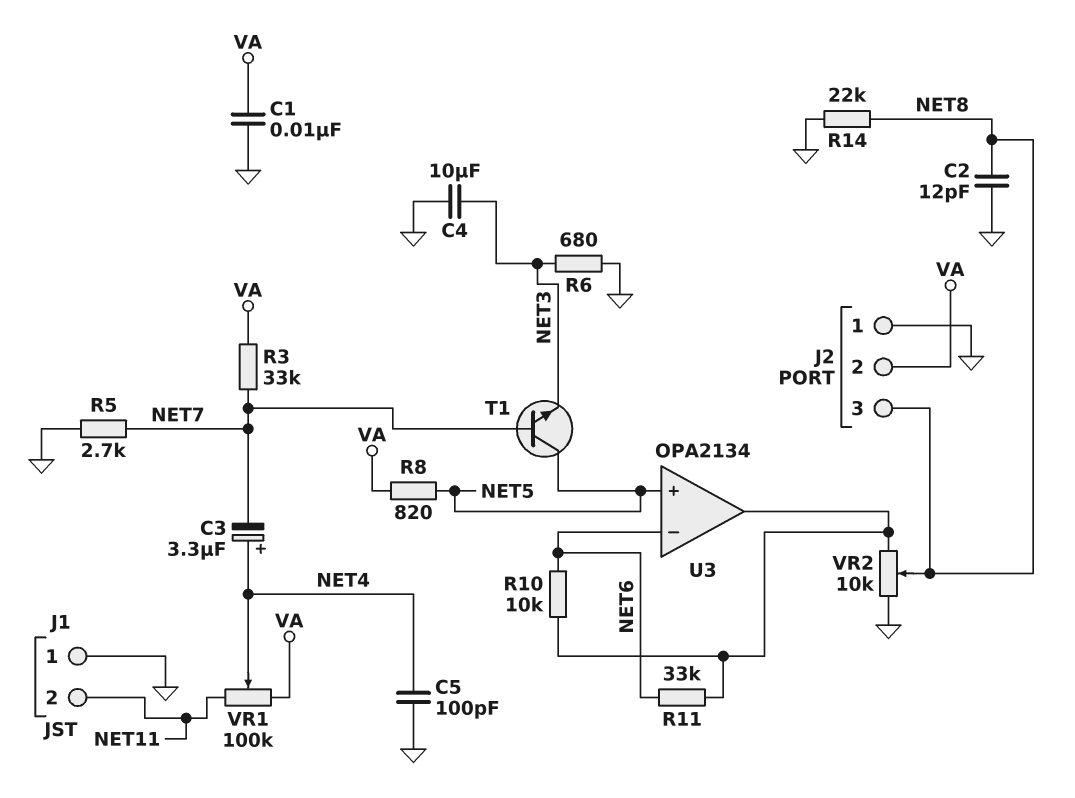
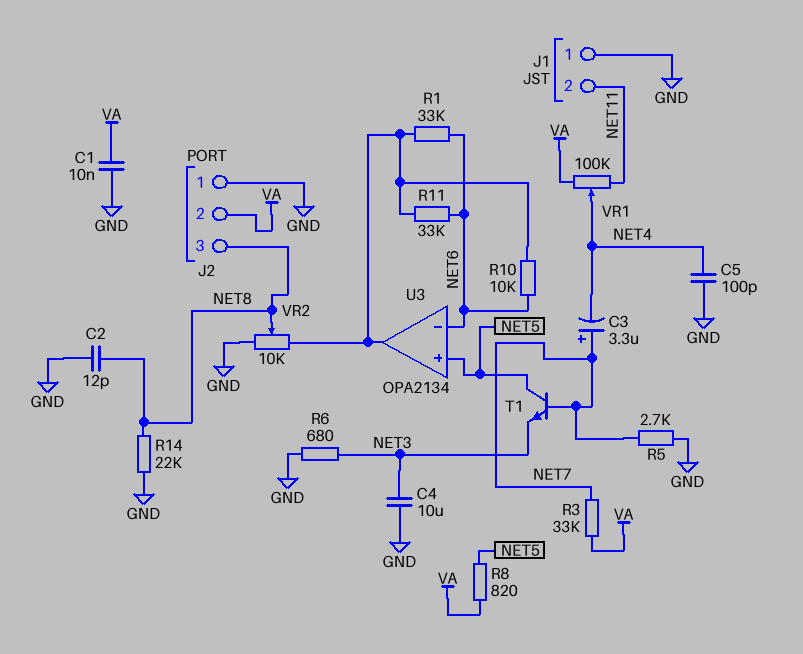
C3: 3.3uF (plus NET4, minus NET7) -> 3.3uF (plus NET7, minus NET4)
R1: none -> 33k (NET6, U3/out)

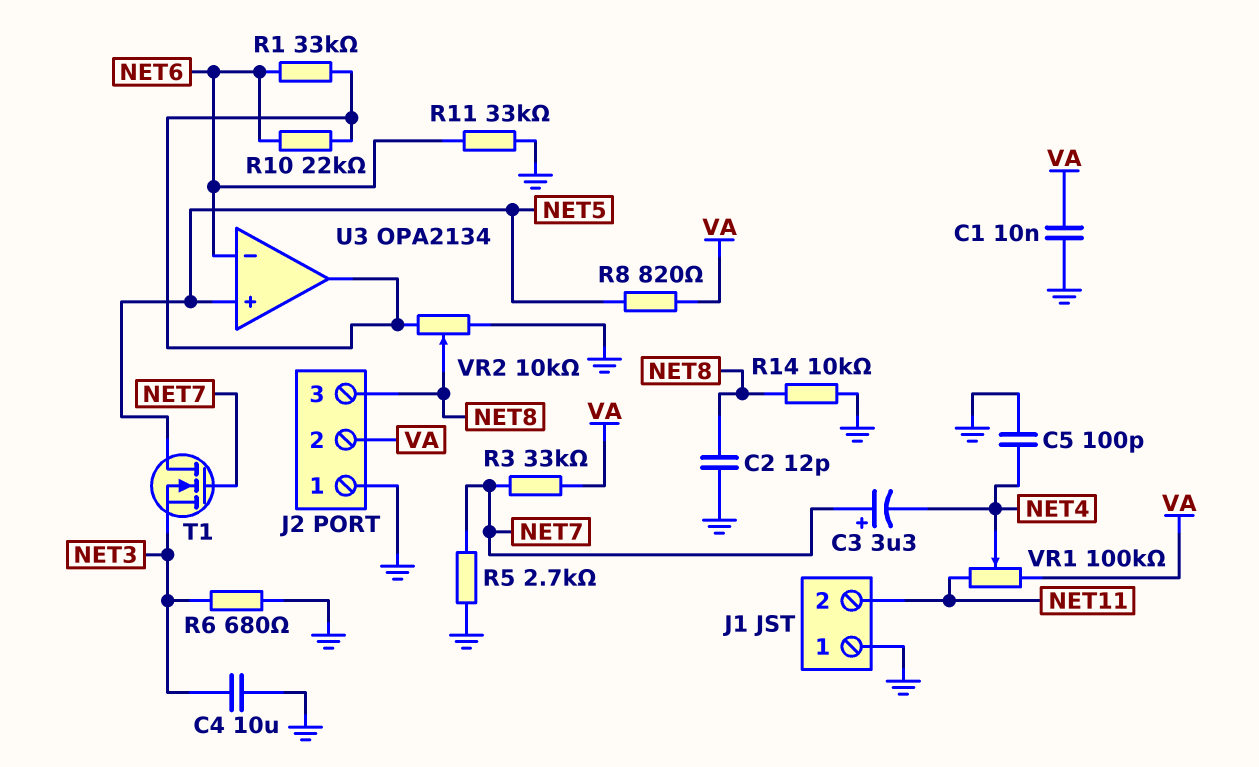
R10: 10k (NET6, U3/out) -> 22k (NET6, U3/out)
R11: 33k (NET6, U3/out) -> 33k (GND, NET6)
R14: 22k (GND, NET8) -> 10k (GND, NET8)
T1: NPN (B NET7, C NET5, E NET3) -> NMOS (G NET7, D NET5, S NET3)

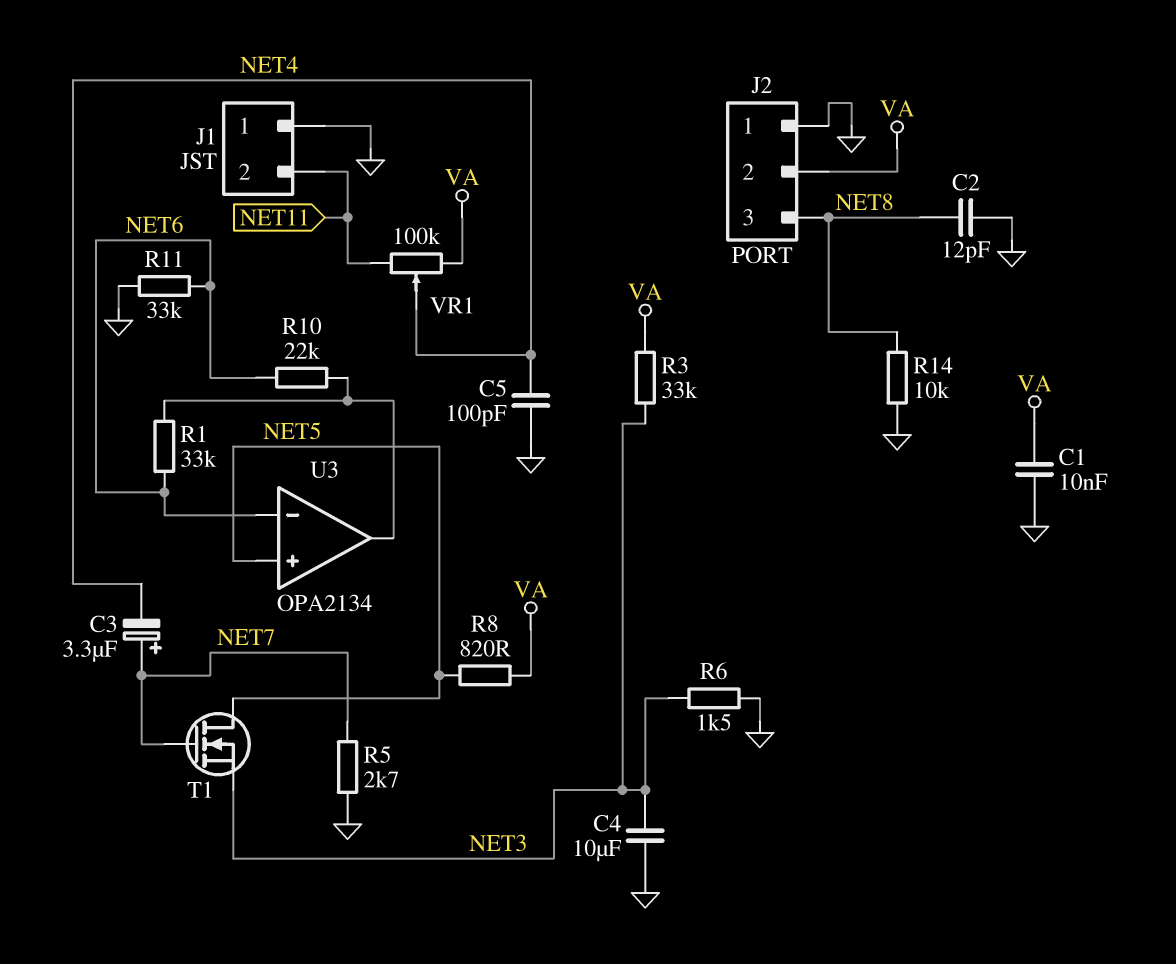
R3: 33k (NET7, VA) -> 33k (NET3, VA)
R6: 680 (GND, NET3) -> 1.5k (GND, NET3)
VR2: 10k (GND, U3/out, wiper NET8) -> none

